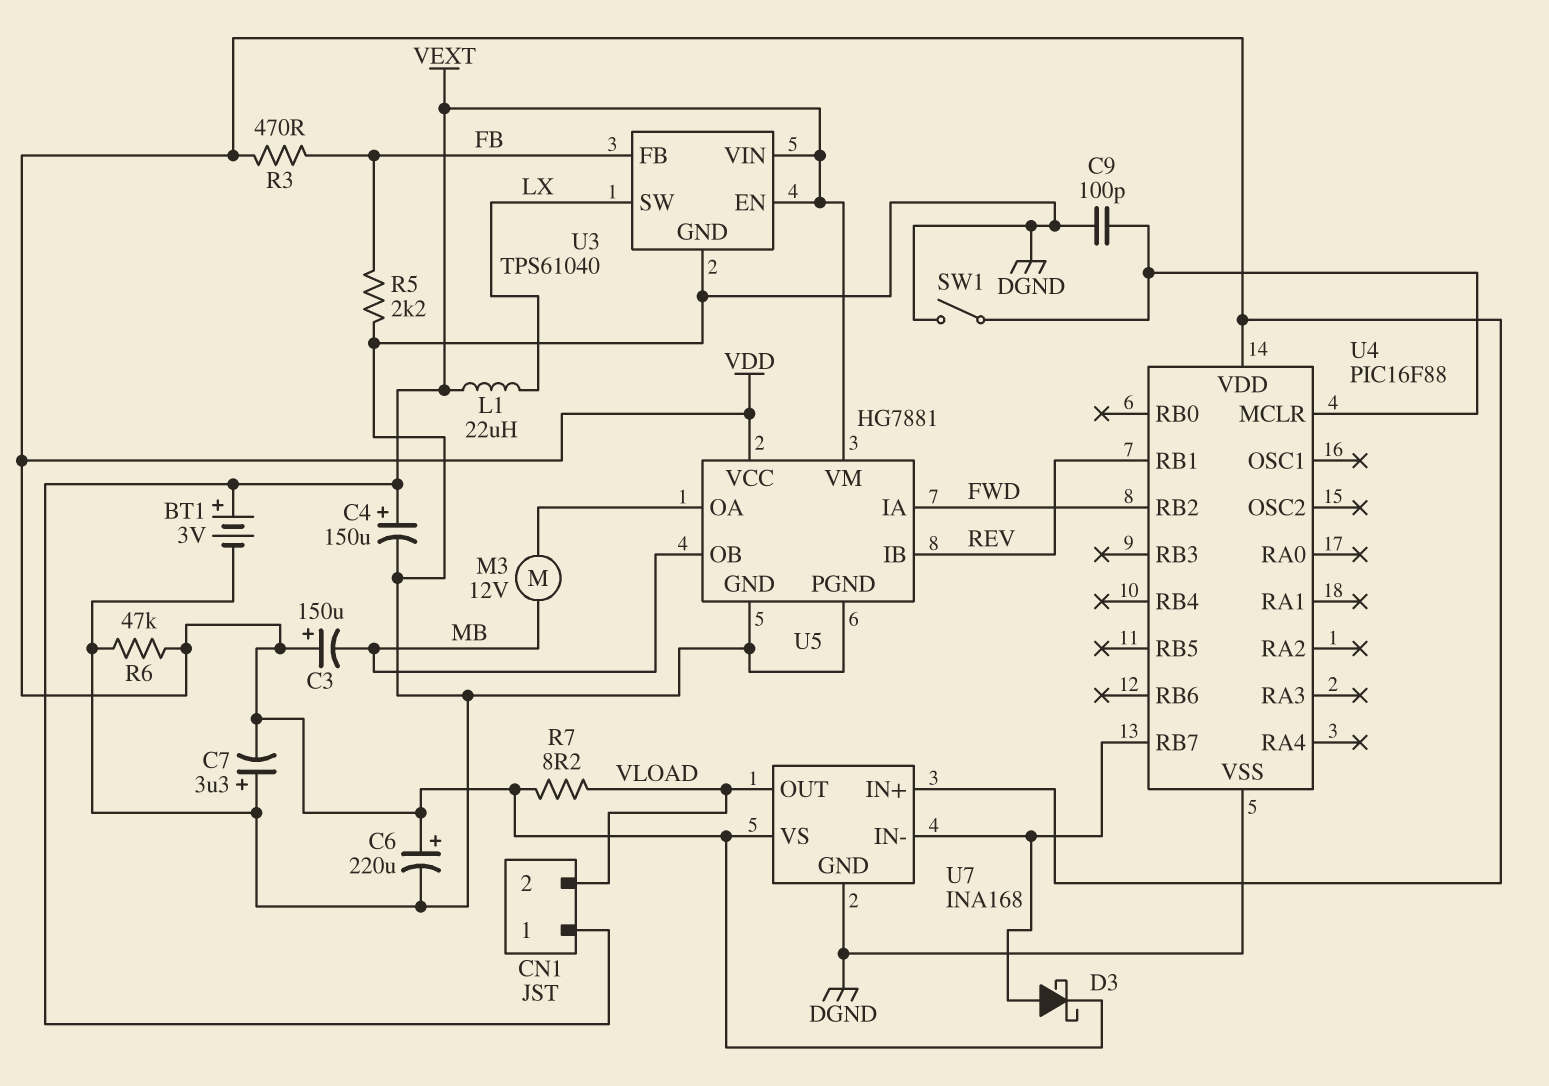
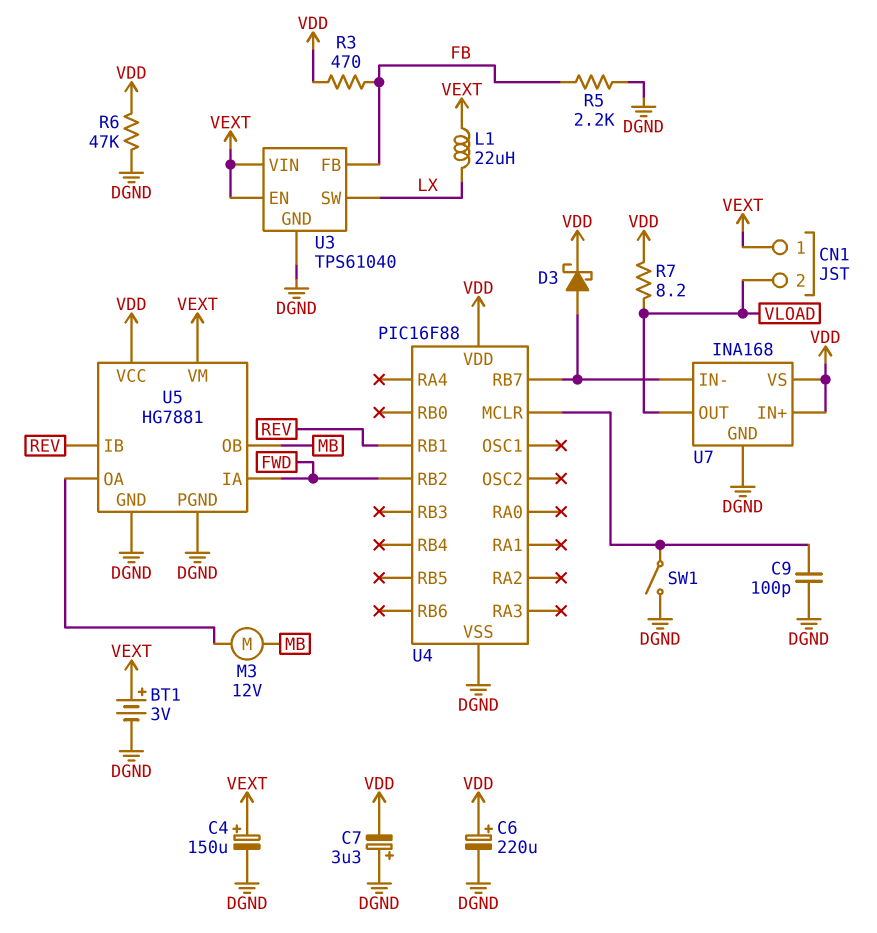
C3: 150uF (plus VDD, minus MB) -> none

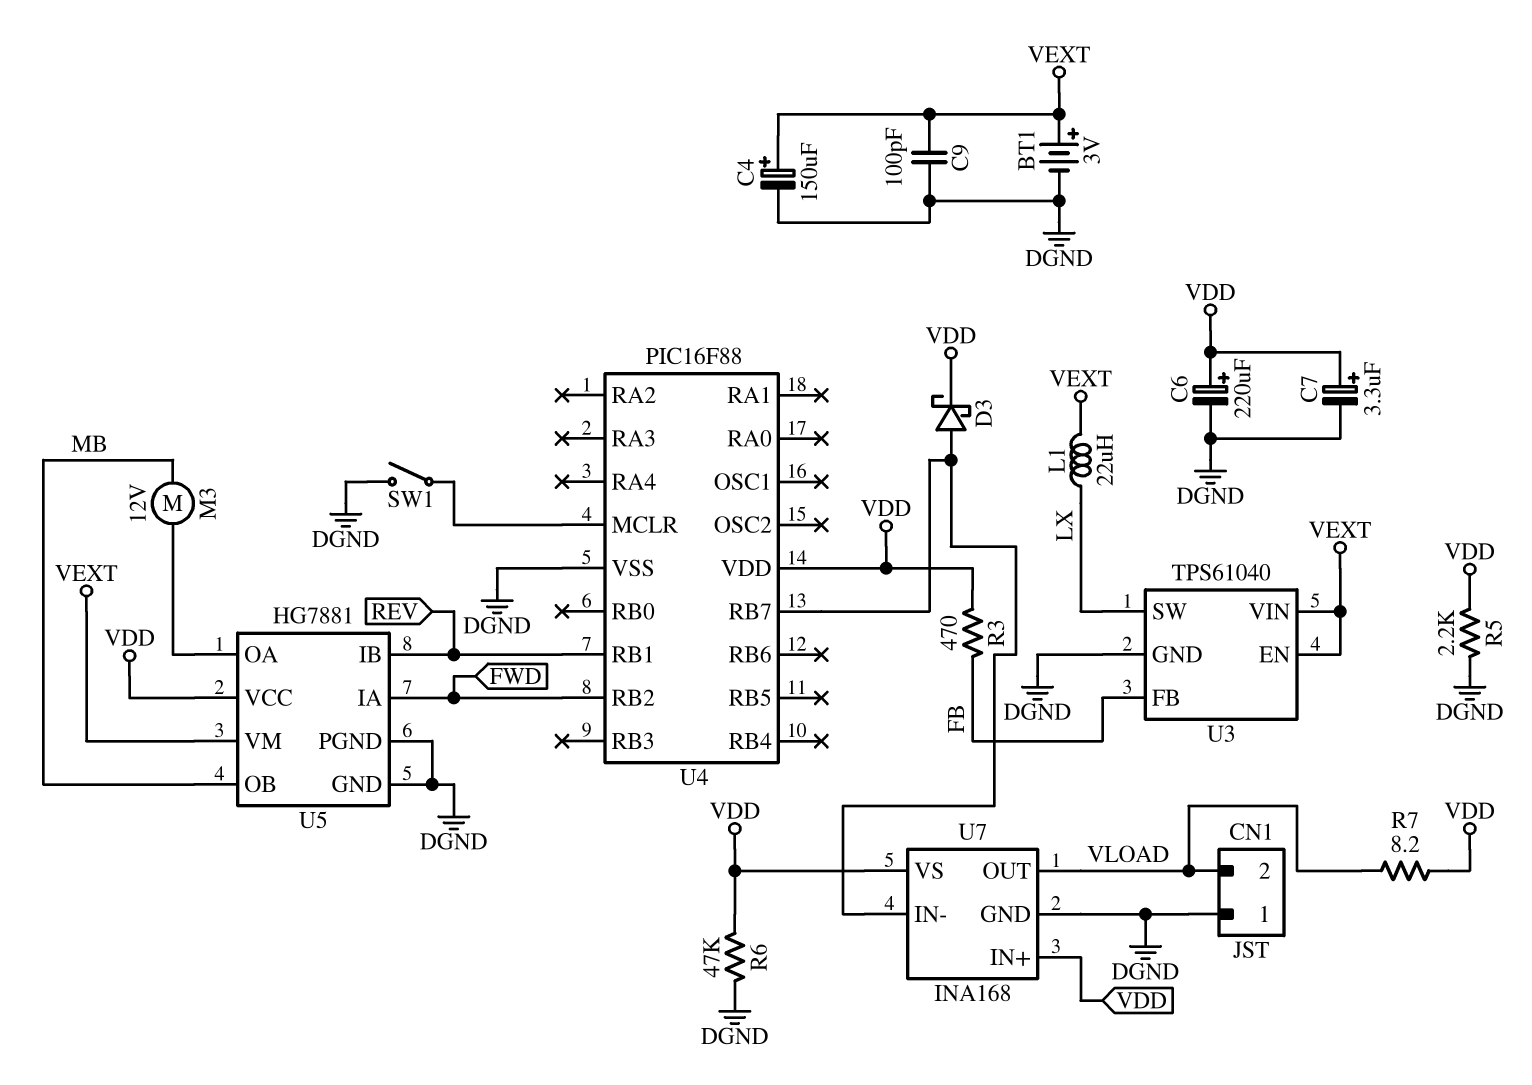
C7: 3.3uF (plus DGND, minus VDD) -> 3.3uF (plus VDD, minus DGND)
C9: 100pF (DGND, U4/MCLR) -> 100pF (DGND, VEXT)
CN1 pin 1: VEXT -> DGND
R5: 2.2k (DGND, FB) -> 2.2k (DGND, VDD)

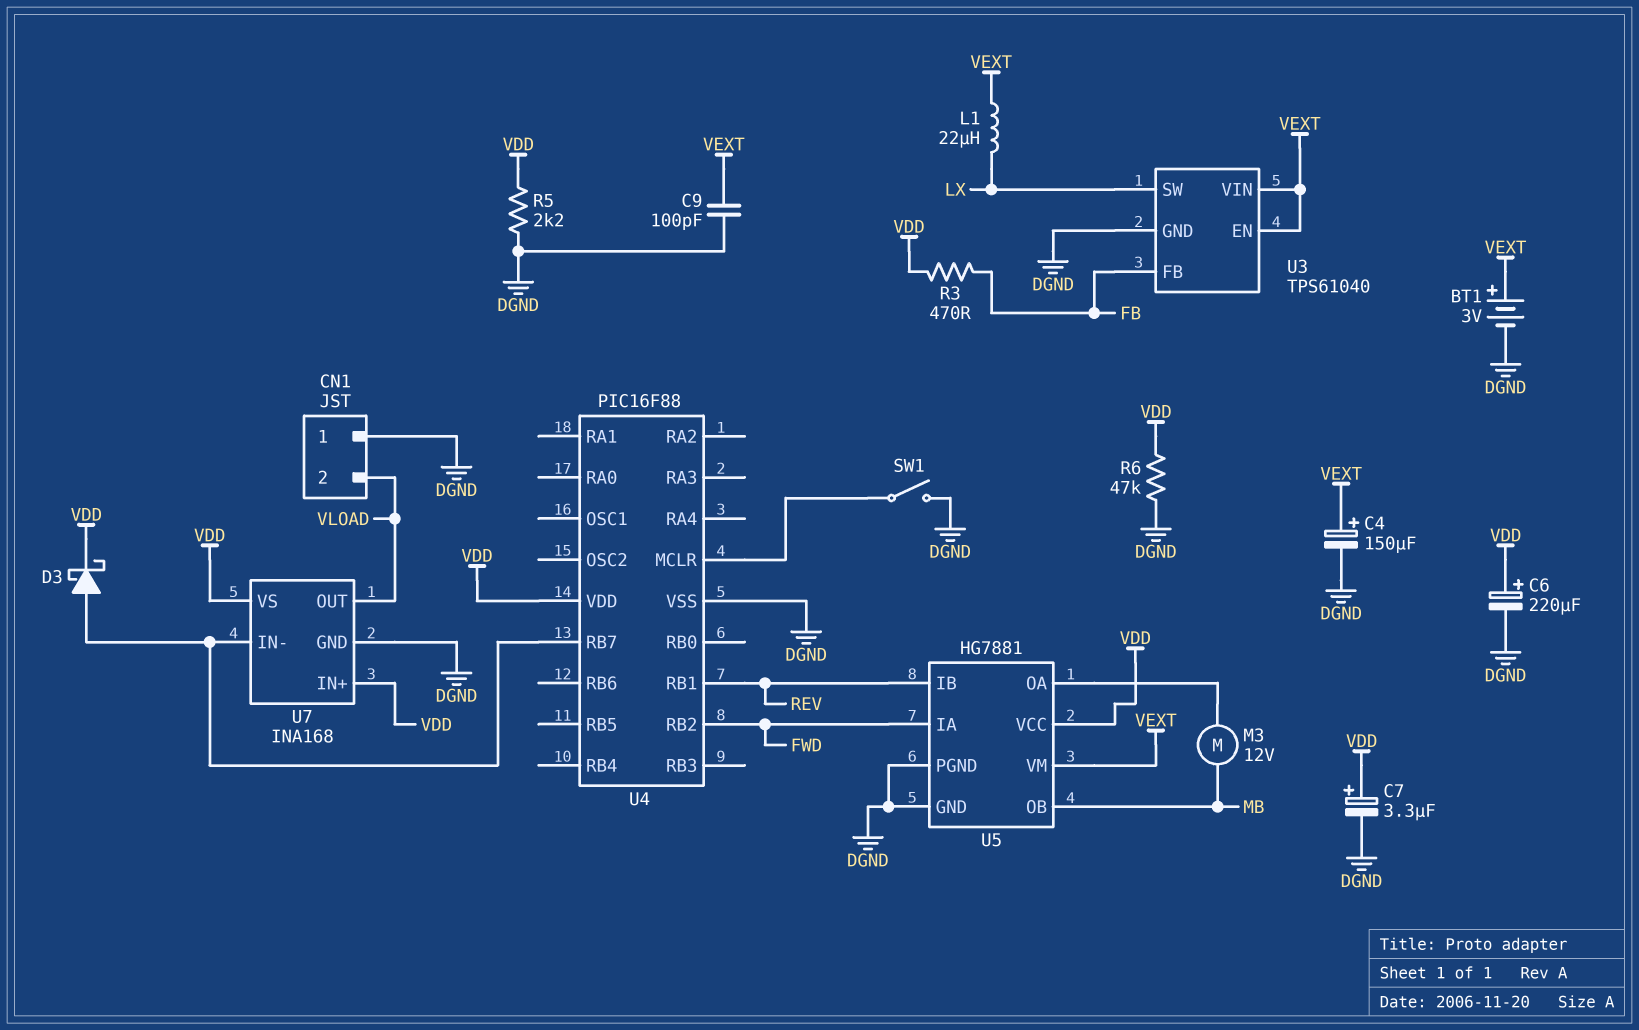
R7: 8.2 (VDD, VLOAD) -> none

